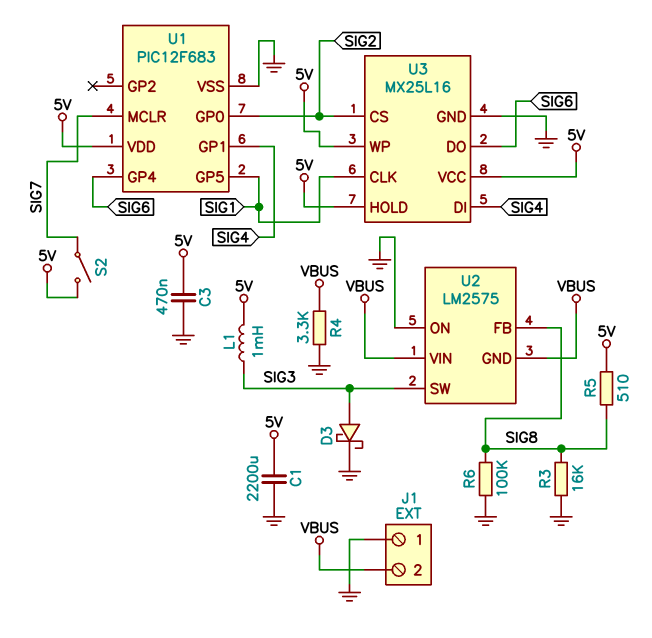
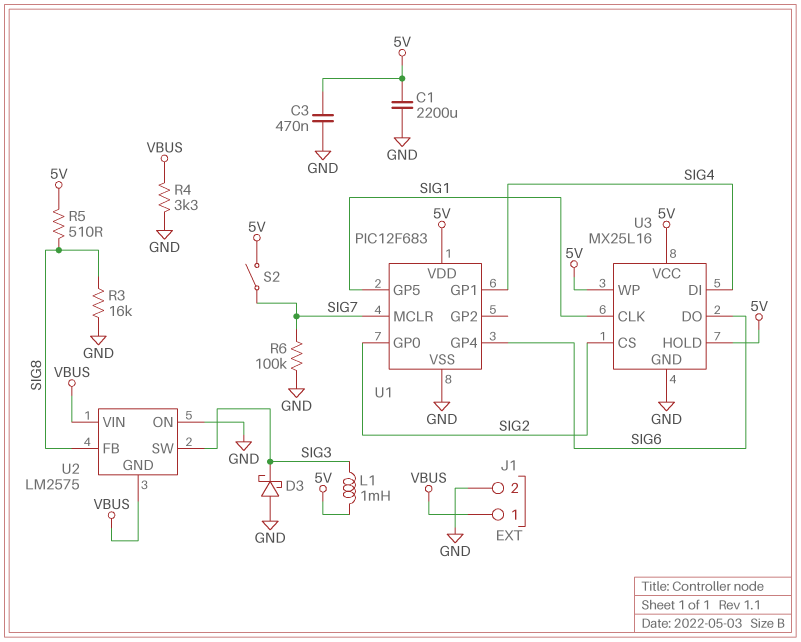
D3: schottky (A SIG3, K GND) -> schottky (A GND, K SIG3)
J1 pin 1: GND -> VBUS
J1 pin 2: VBUS -> GND
R6: 100k (GND, SIG8) -> 100k (GND, SIG7)

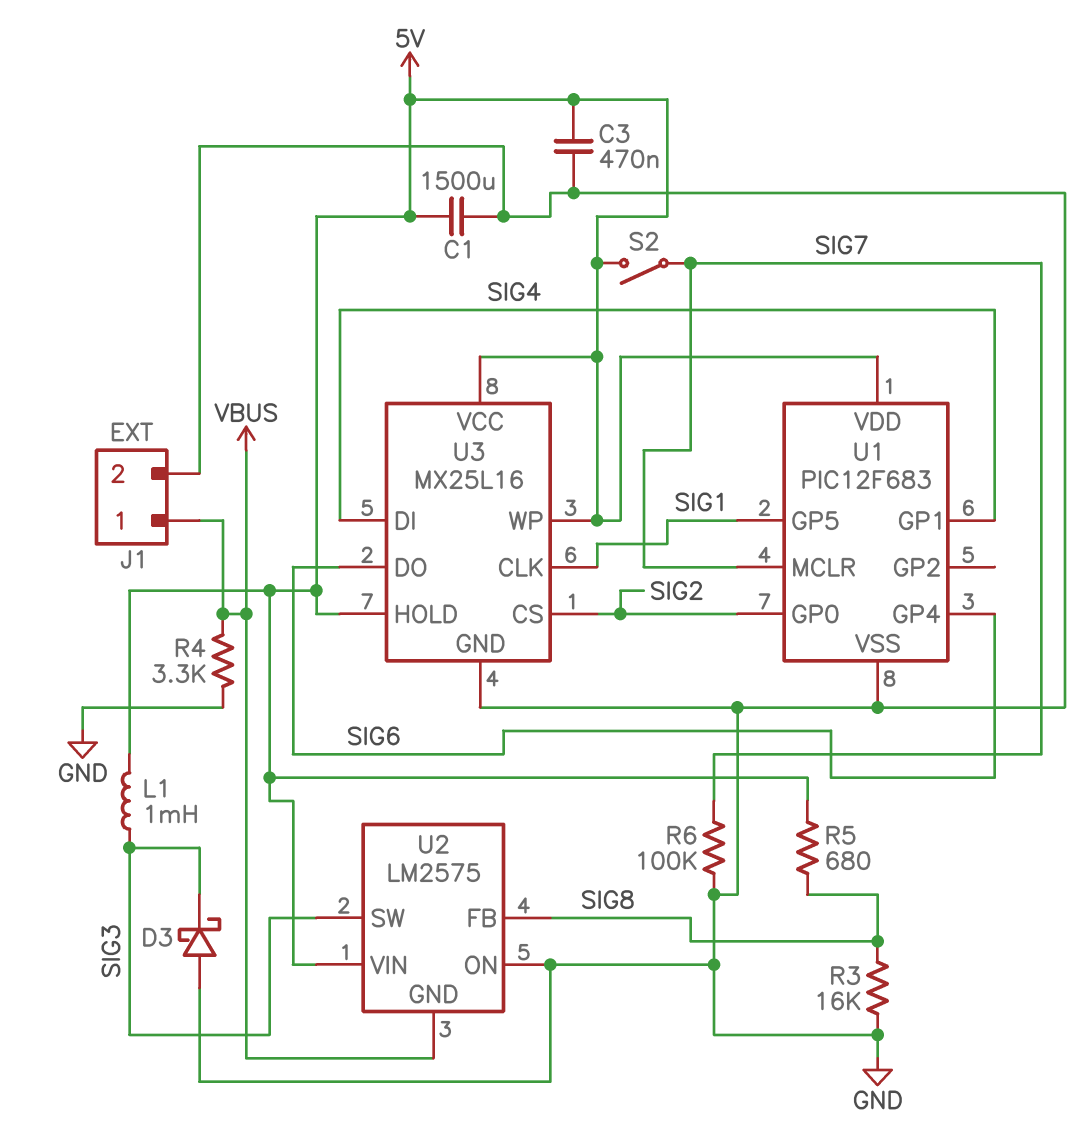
C1: 2200uF (5V, GND) -> 1500uF (5V, GND)
R5: 510 (5V, SIG8) -> 680 (5V, SIG8)
U2 pin VIN: VBUS -> 5V

